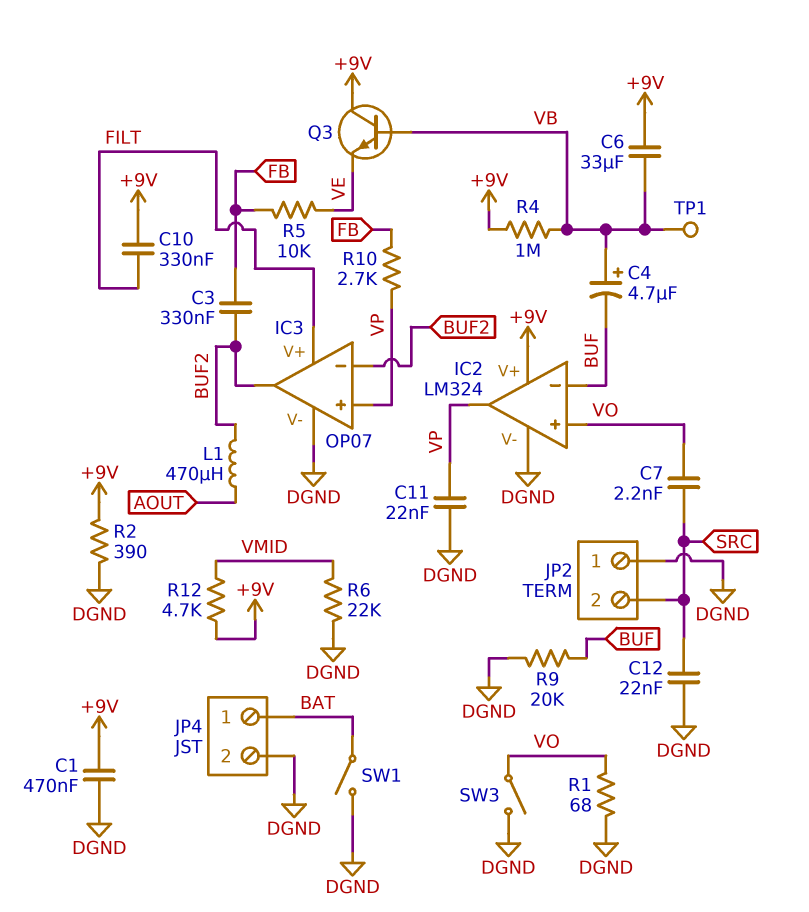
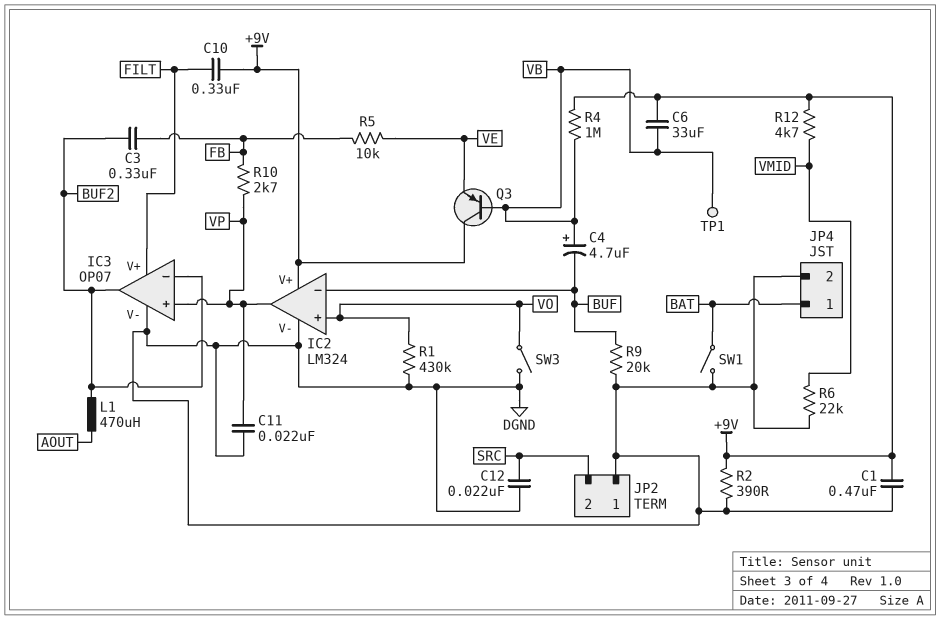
C7: 2.2nF (SRC, VO) -> none
Q3: NPN (B VB, C +9V, E VE) -> PNP (B VB, C +9V, E VE)
R1: 68 (DGND, VO) -> 430k (DGND, VO)

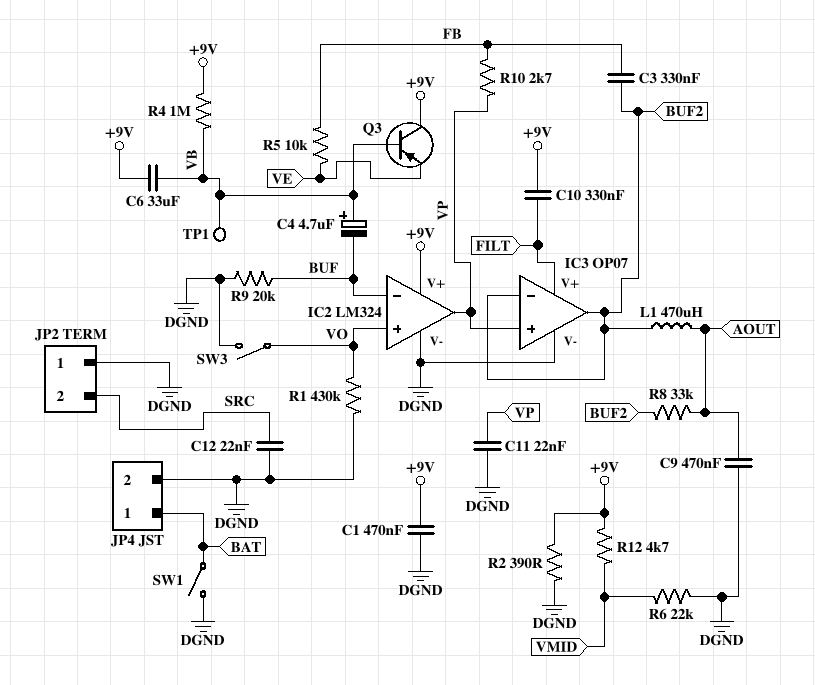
C9: none -> 470nF (AOUT, DGND)
R8: none -> 33k (AOUT, BUF2)

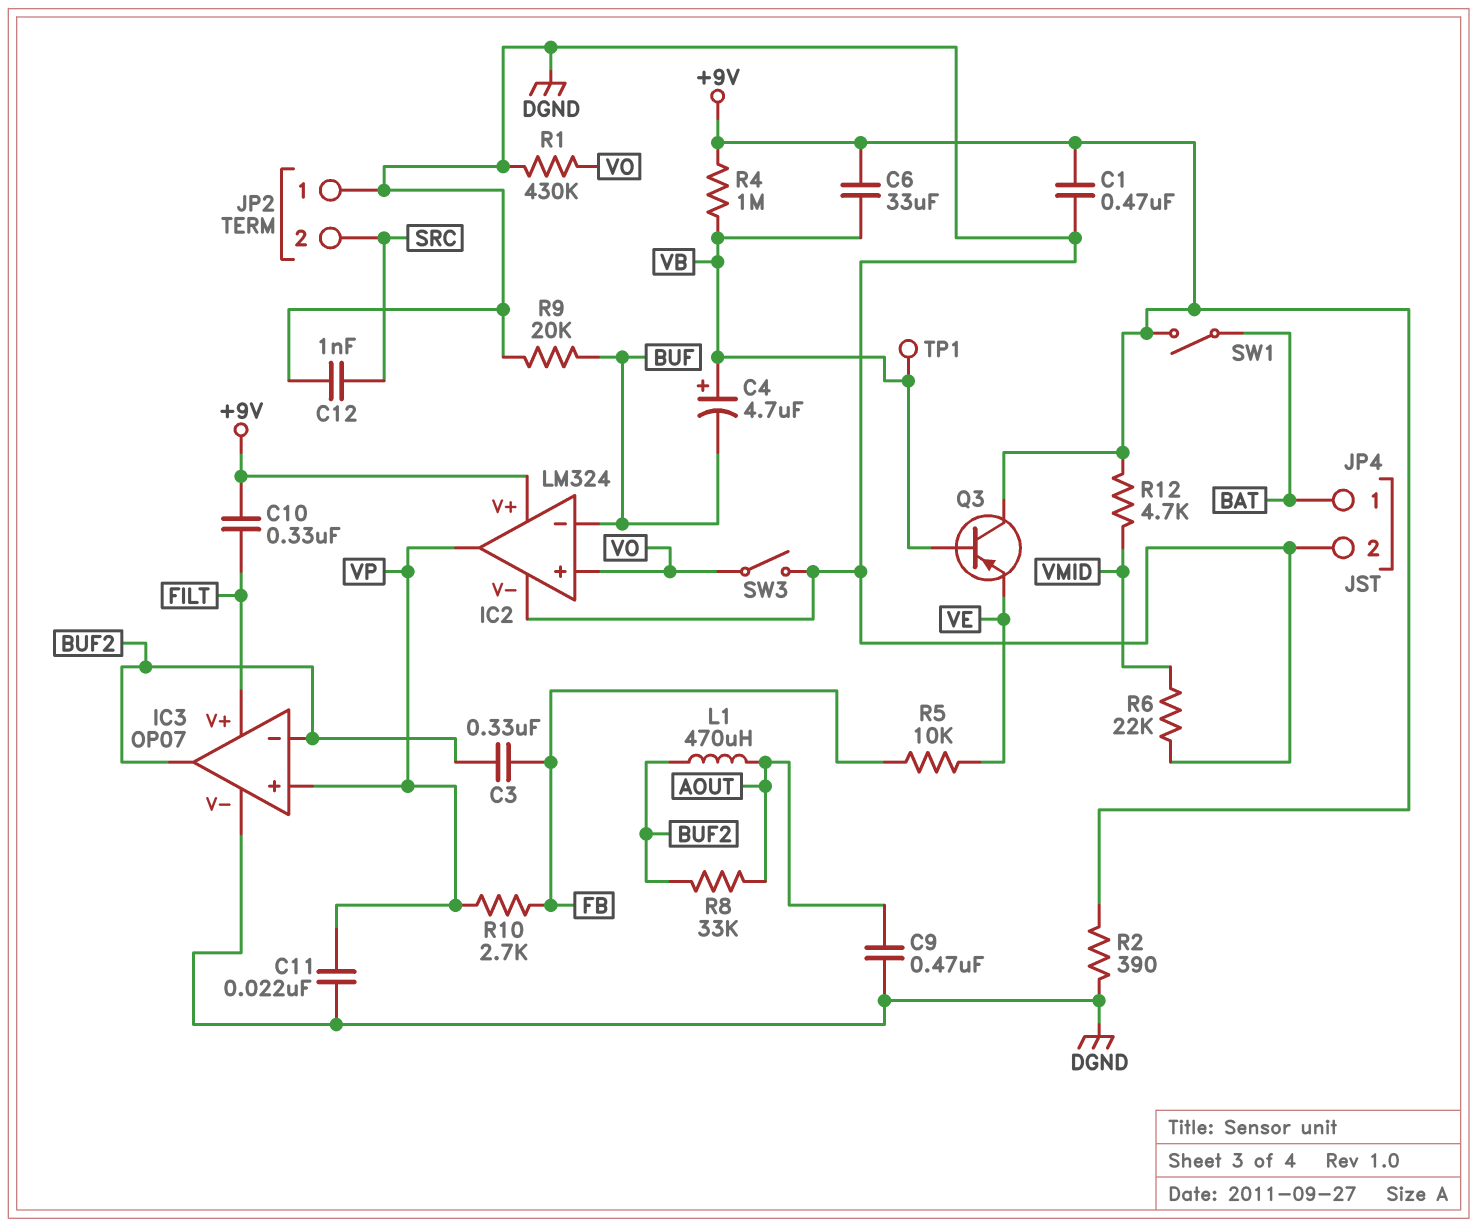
C12: 22nF (DGND, SRC) -> 1nF (DGND, SRC)
SW1: switch (BAT, DGND) -> switch (+9V, BAT)

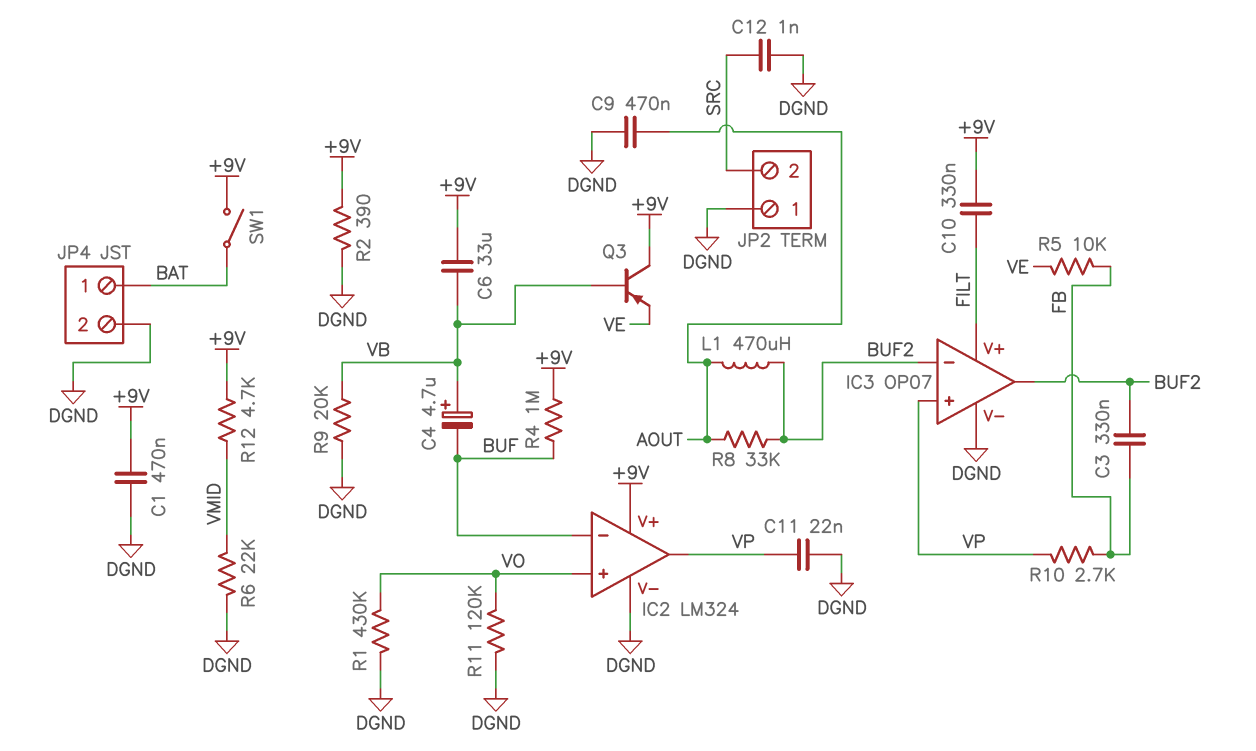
R4: 1M (+9V, VB) -> 1M (+9V, BUF)
R9: 20k (BUF, DGND) -> 20k (DGND, VB)
R11: none -> 120k (DGND, VO)
SW3: switch (DGND, VO) -> none
TP1: test point (VB) -> none

